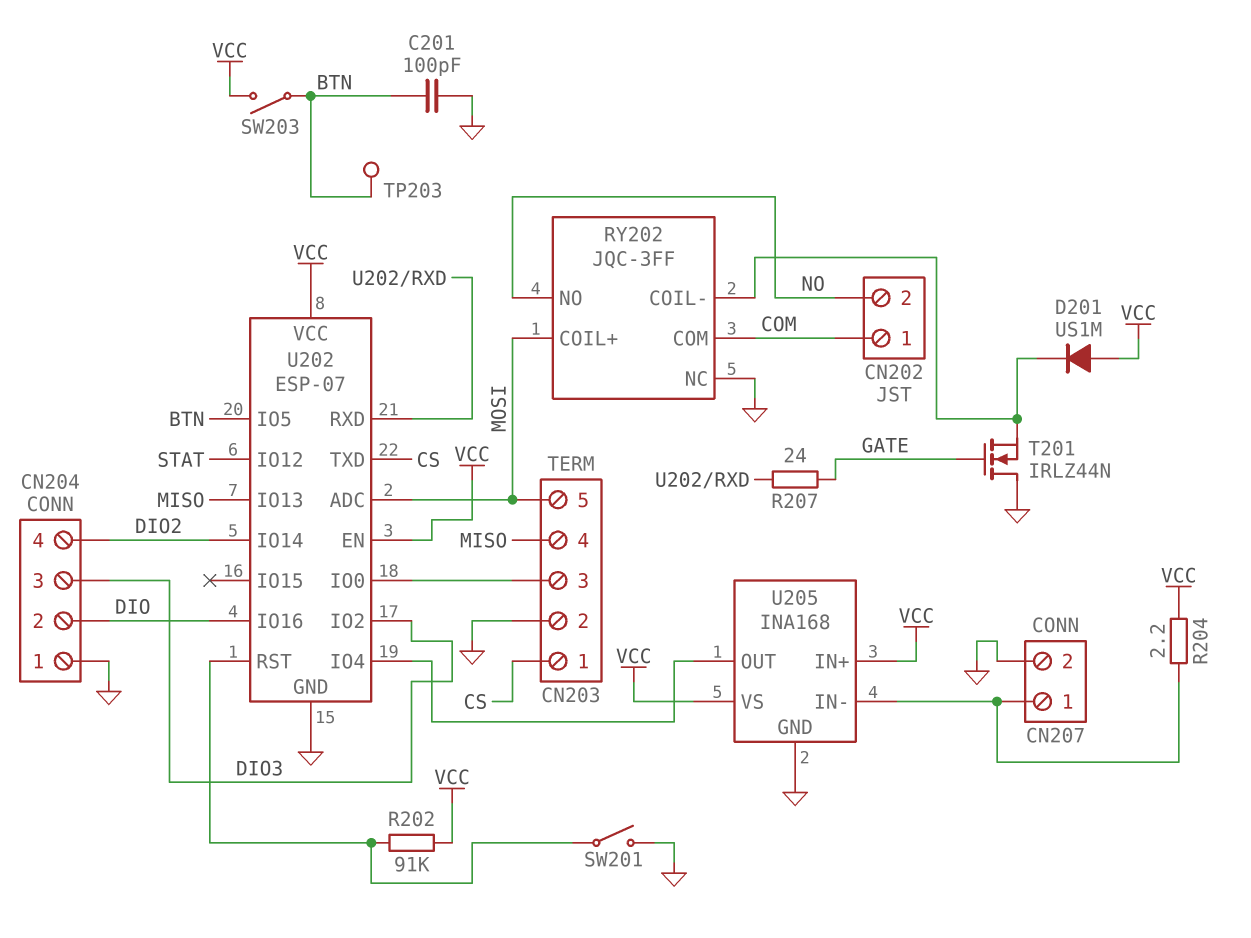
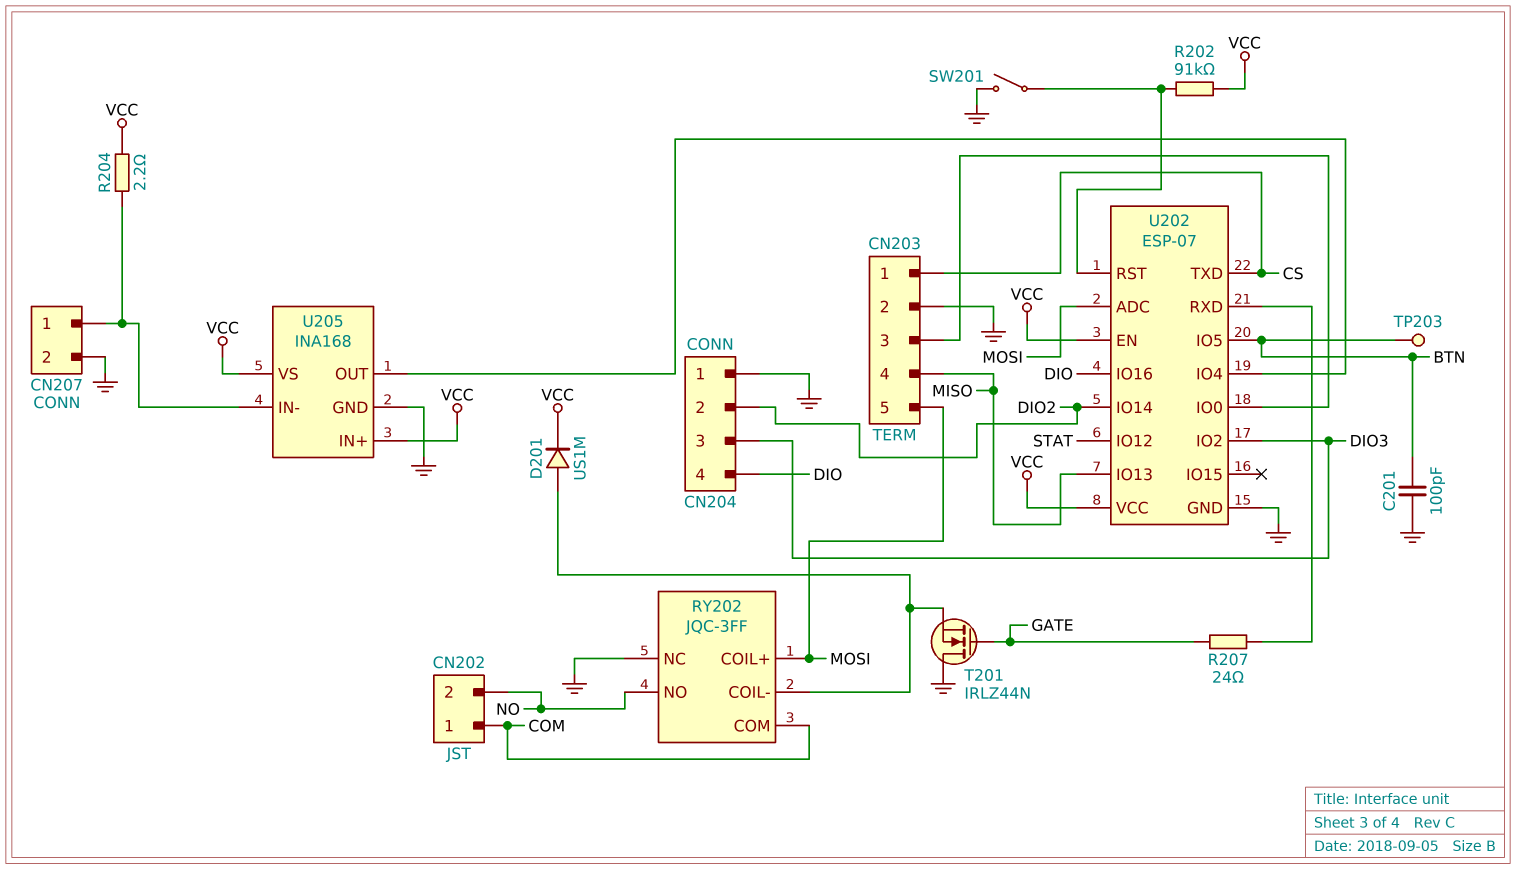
CN204 pin 2: DIO -> DIO2
CN204 pin 4: DIO2 -> DIO
D201: diode US1M (A VCC, K RY202/COIL-) -> diode US1M (A RY202/COIL-, K VCC)
SW203: switch (BTN, VCC) -> none

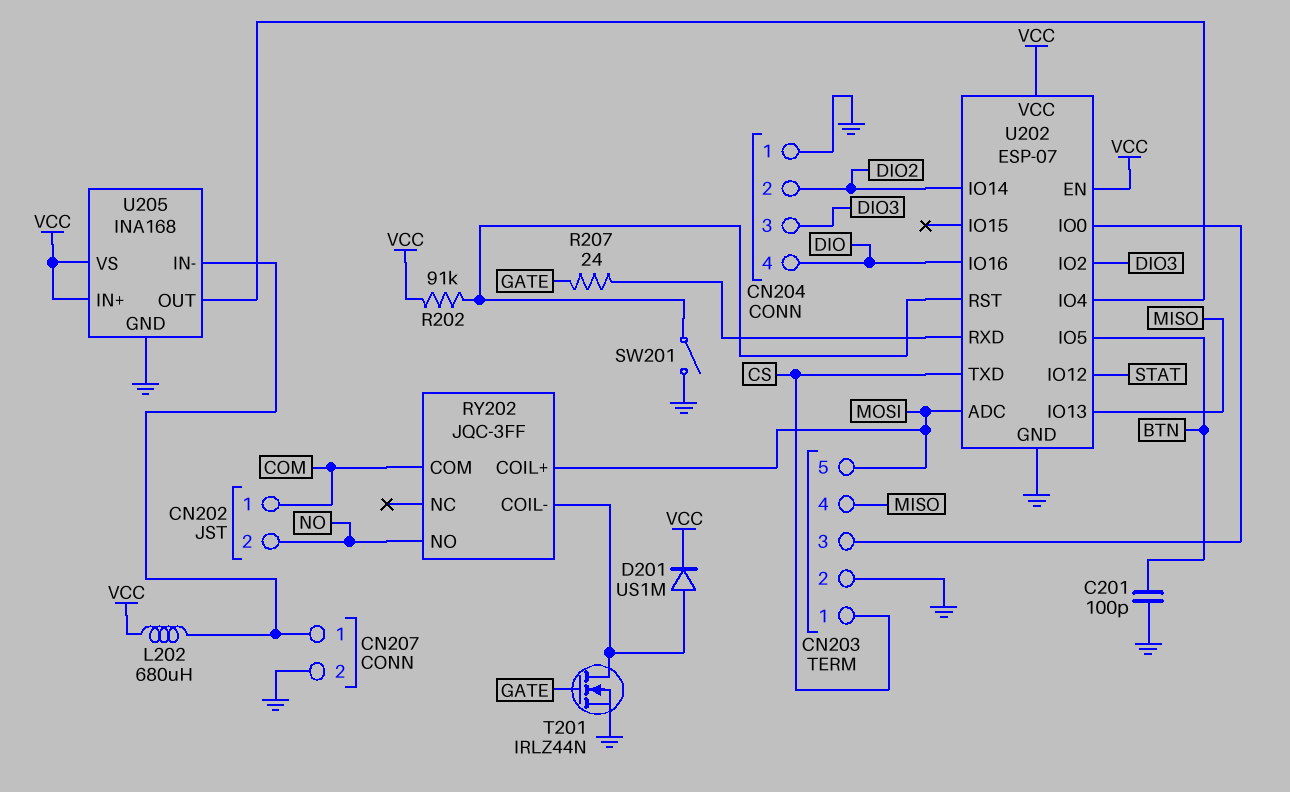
L202: none -> 680uH (CN207/1, VCC)
R204: 2.2 (CN207/1, VCC) -> none
RY202 pin NC: GND -> none
T201: NMOS IRLZ44N (G GATE, D GND, S RY202/COIL-) -> NMOS IRLZ44N (G GATE, D RY202/COIL-, S GND)
TP203: test point (BTN) -> none

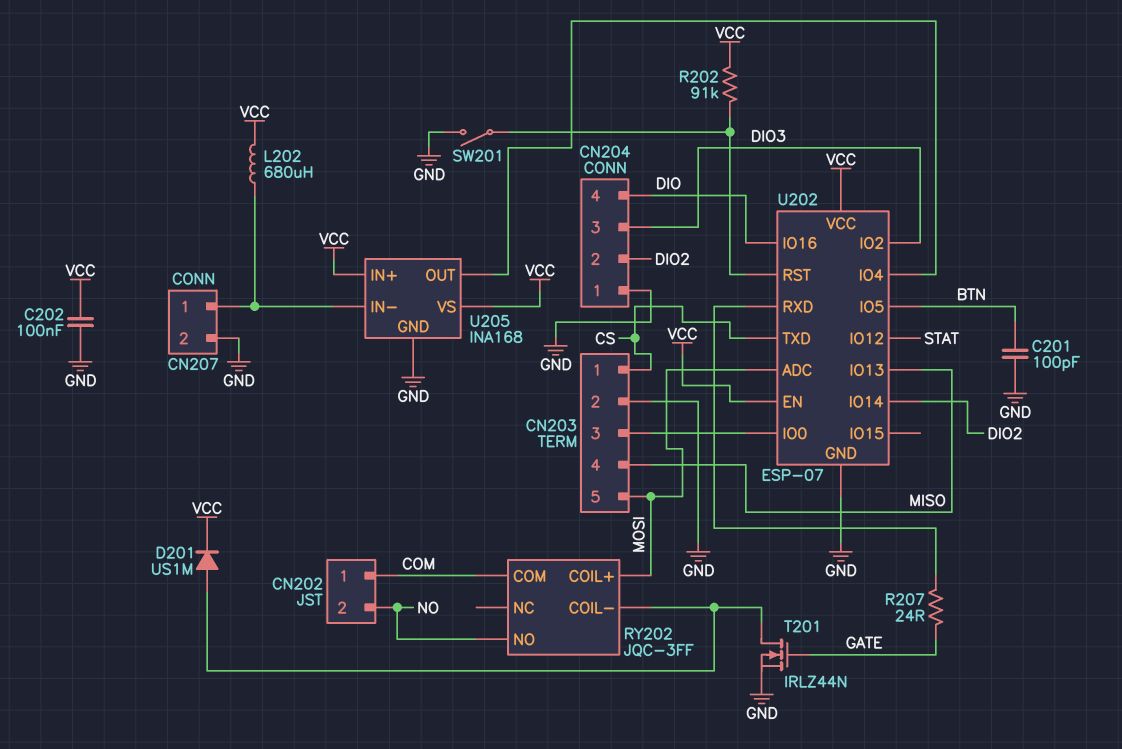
C202: none -> 100nF (GND, VCC)

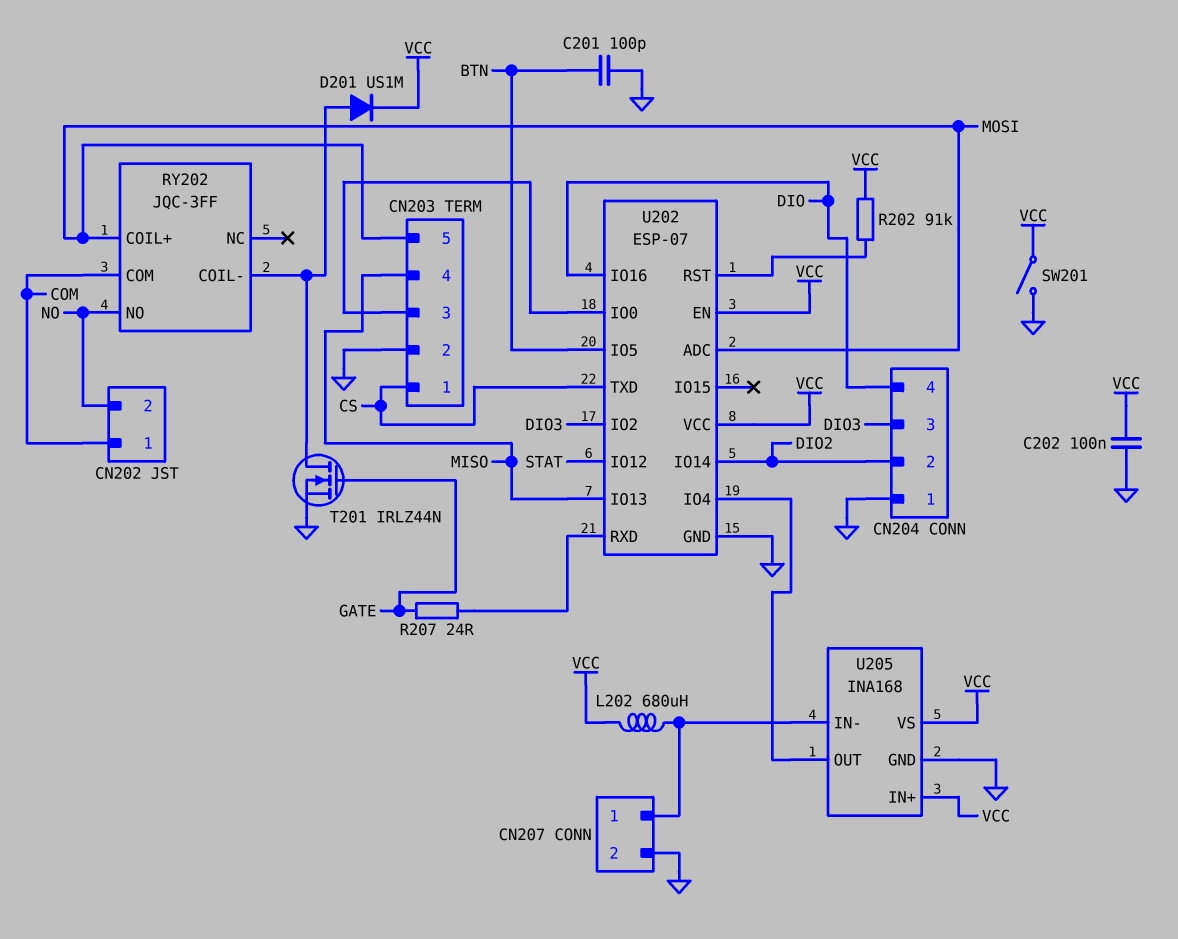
SW201: switch (GND, U202/RST) -> switch (GND, VCC)

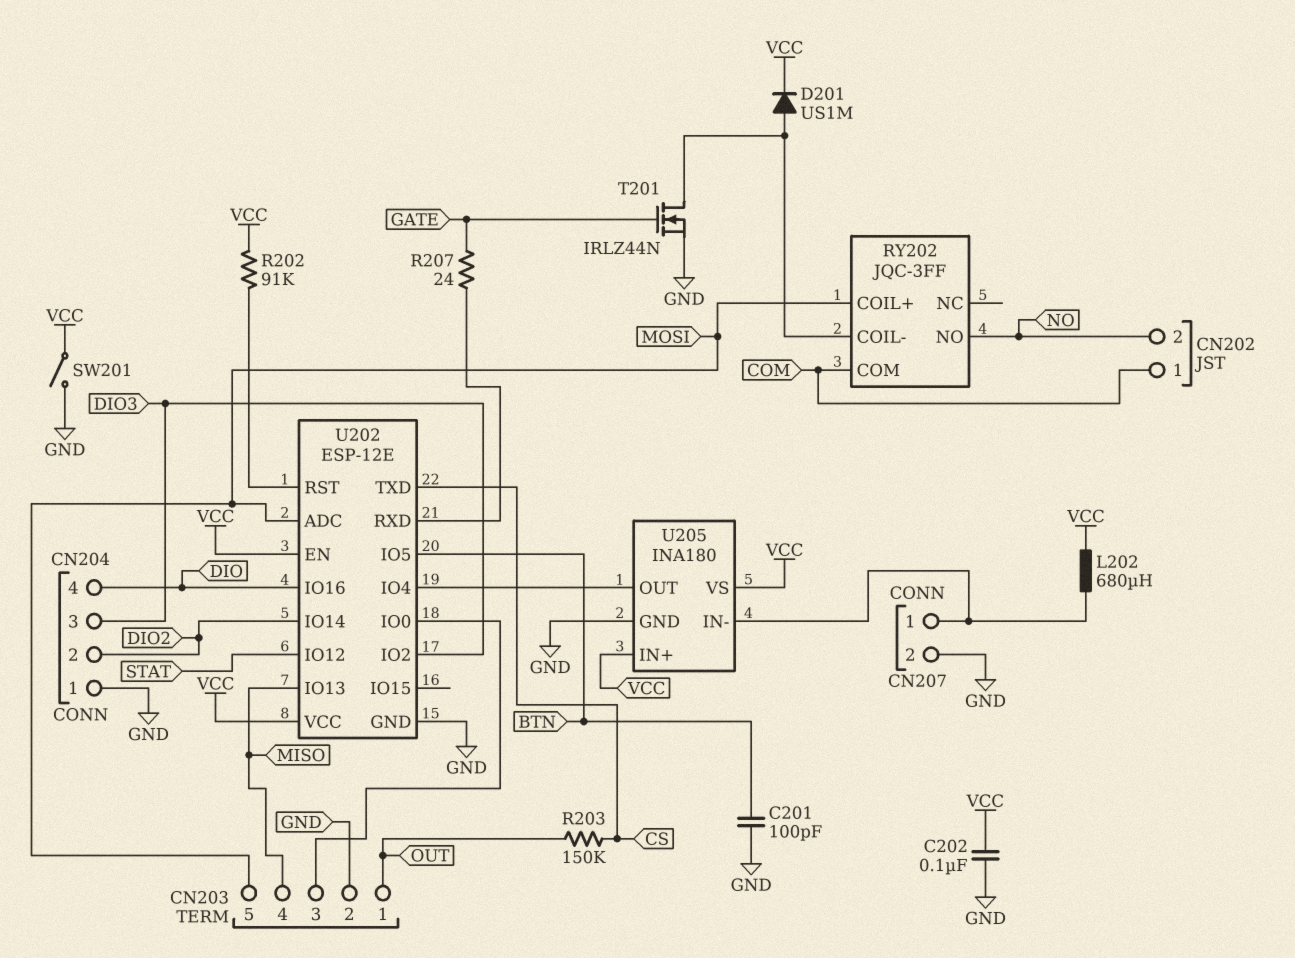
CN203 pin 1: CS -> OUT
R203: none -> 150k (CS, OUT)
U202: ESP-07 -> ESP-12E
U205: INA168 -> INA180

